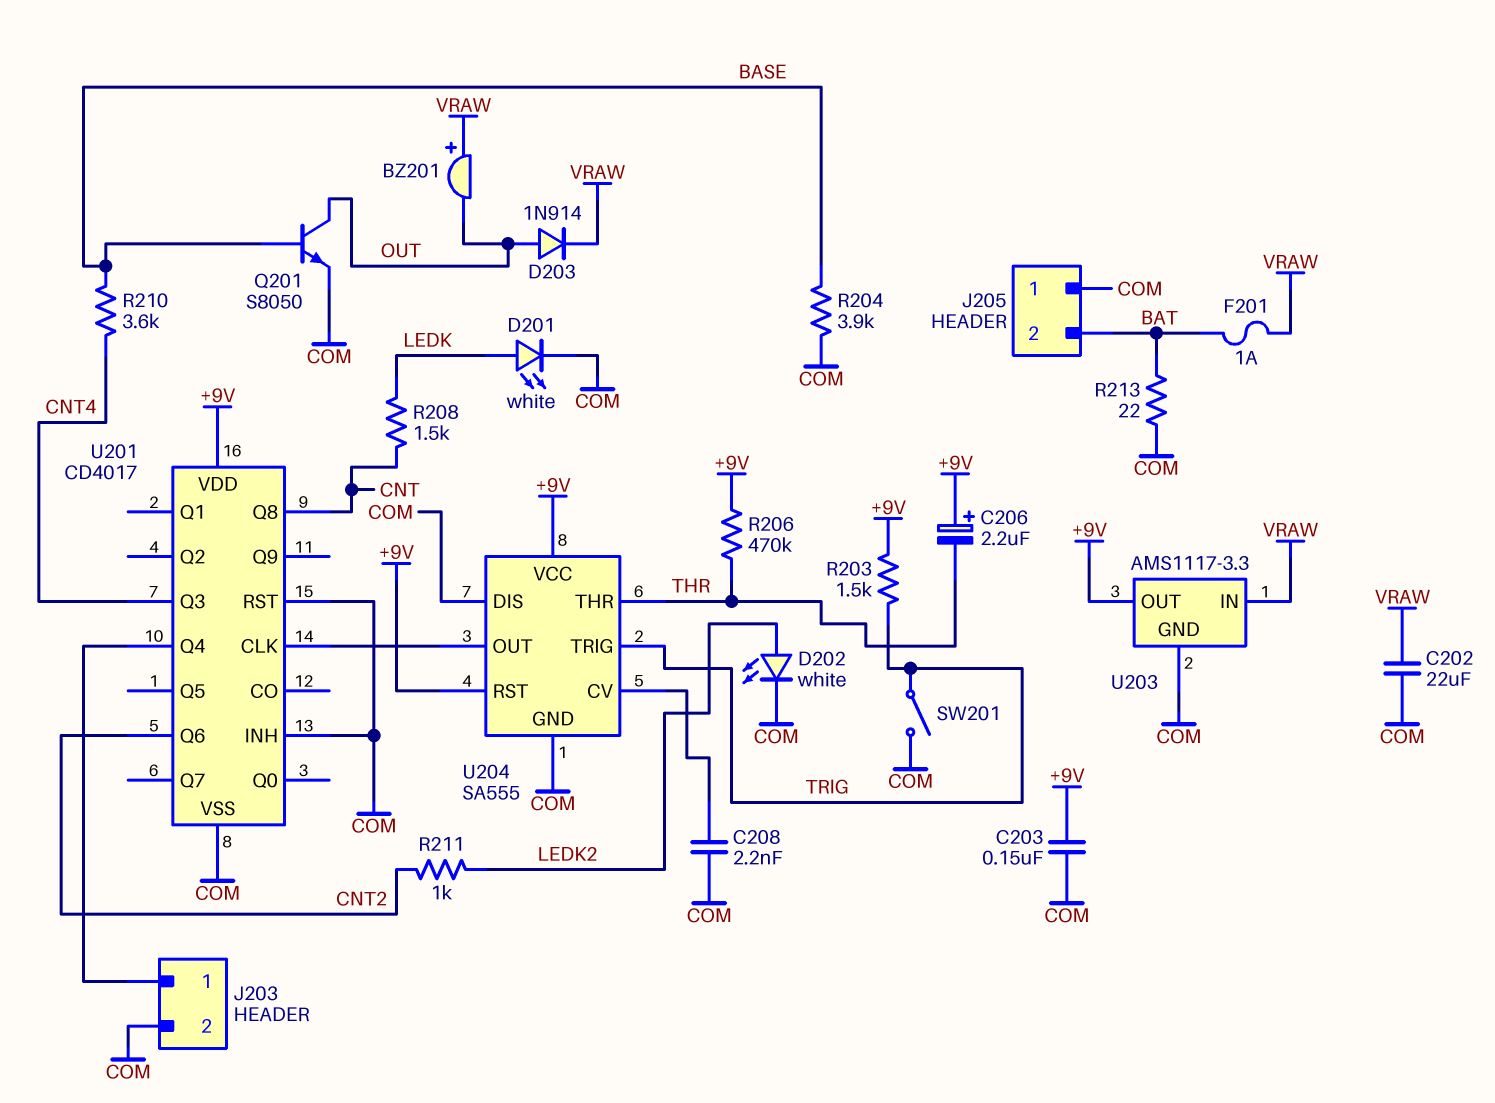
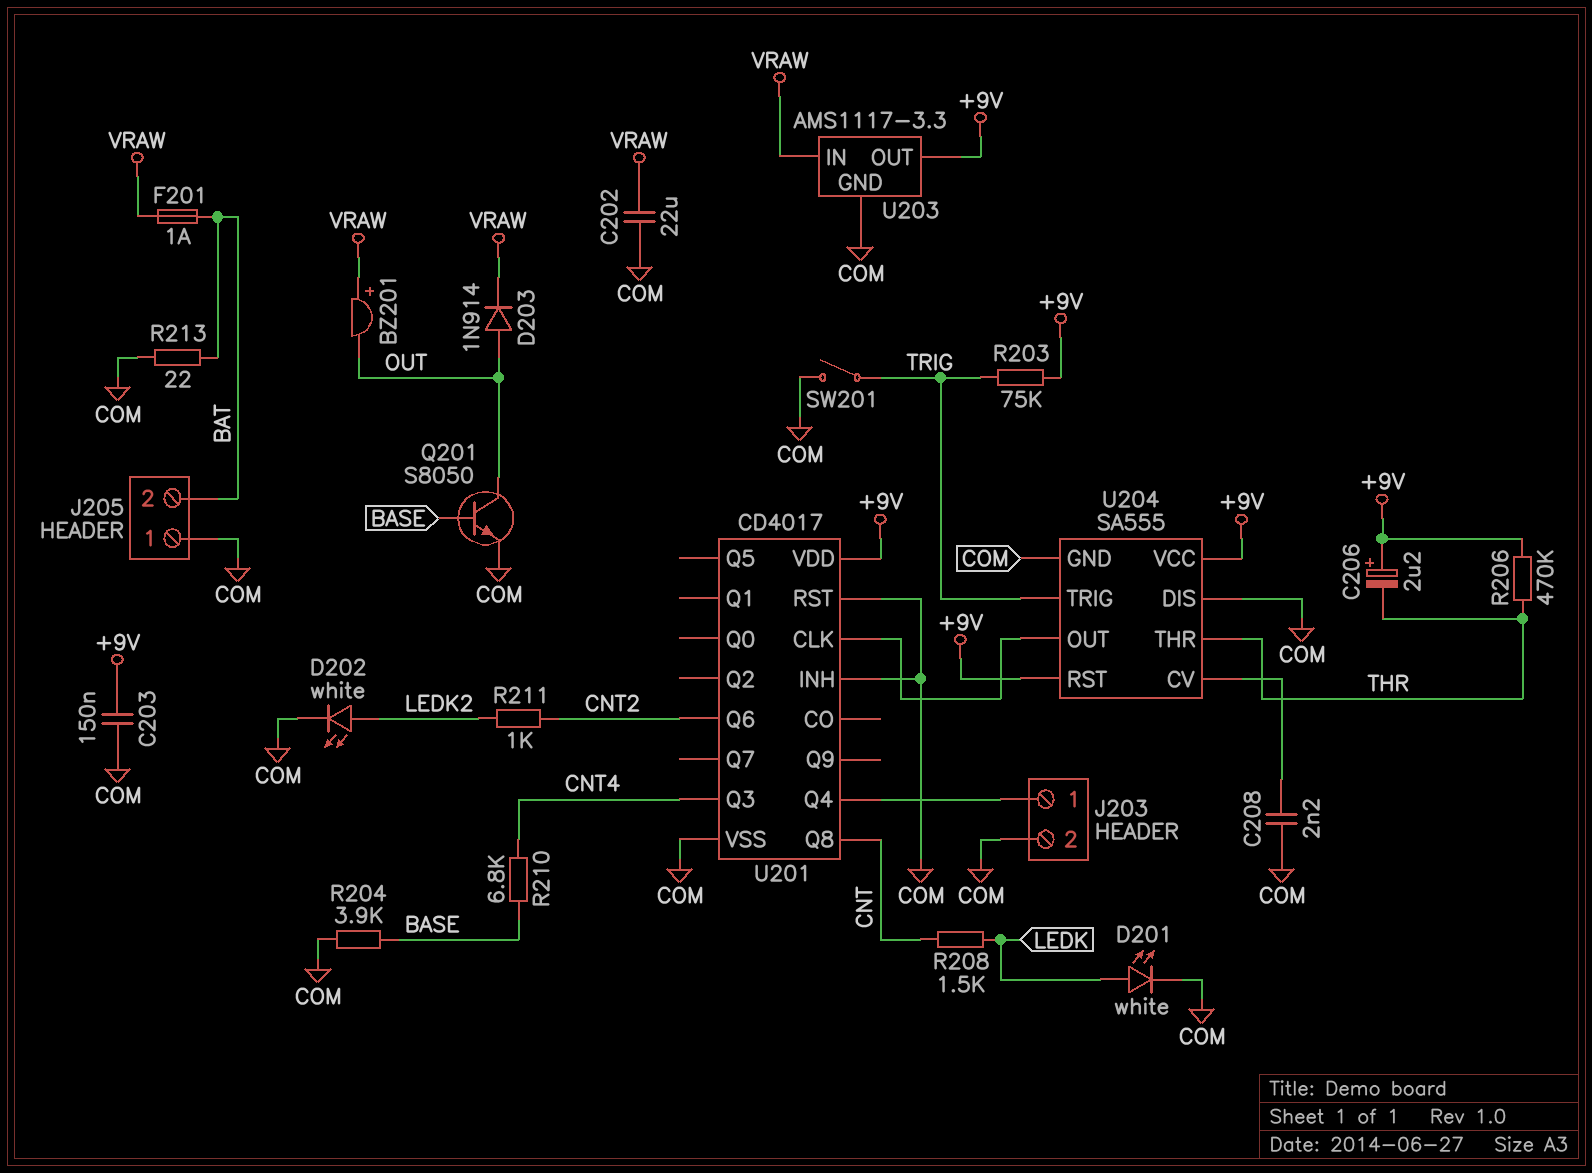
R203: 1.5k (+9V, TRIG) -> 75k (+9V, TRIG)
R210: 3.6k (BASE, CNT4) -> 6.8k (BASE, CNT4)

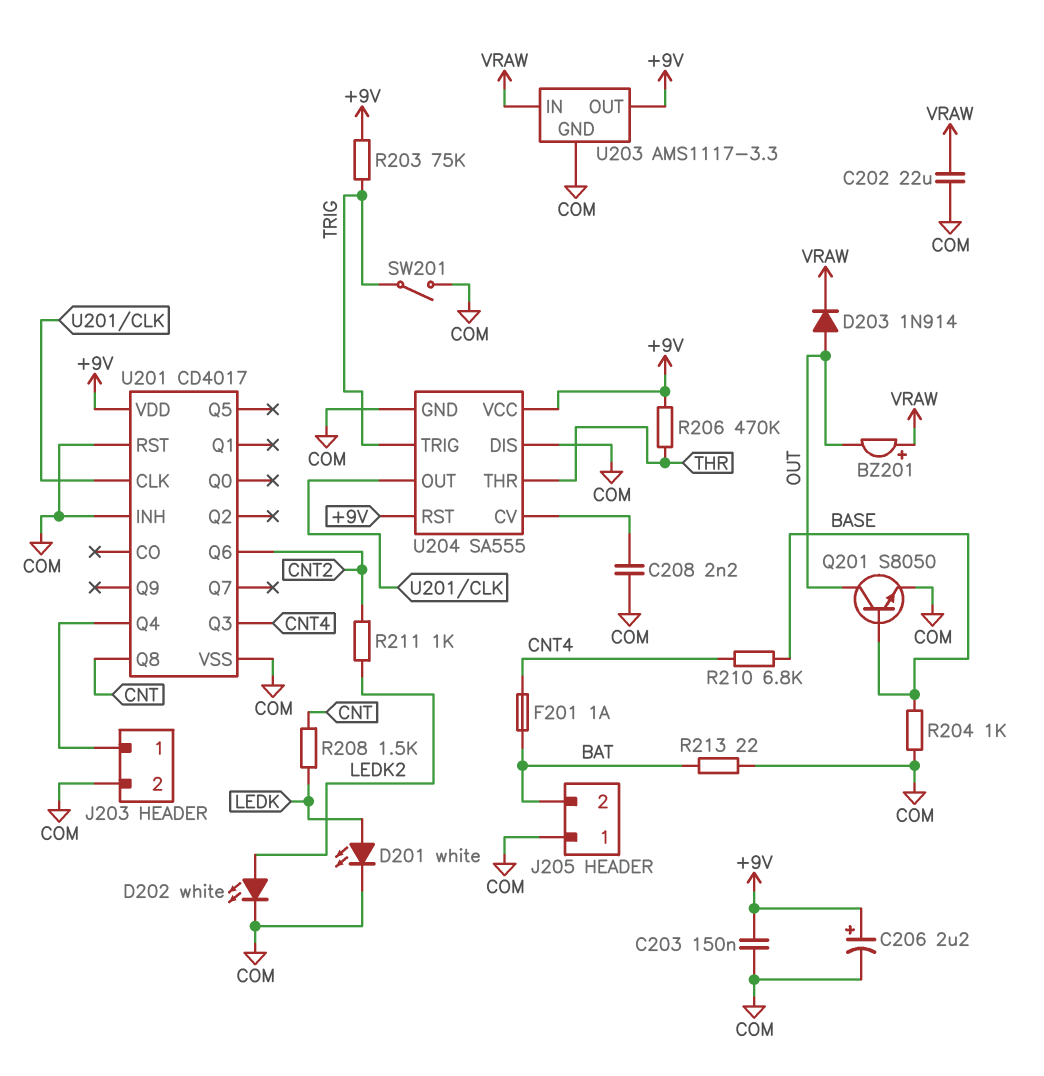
C206: 2.2uF (plus +9V, minus THR) -> 2.2uF (plus +9V, minus COM)
F201: 1A (BAT, VRAW) -> 1A (BAT, CNT4)
R204: 3.9k (BASE, COM) -> 1k (BASE, COM)

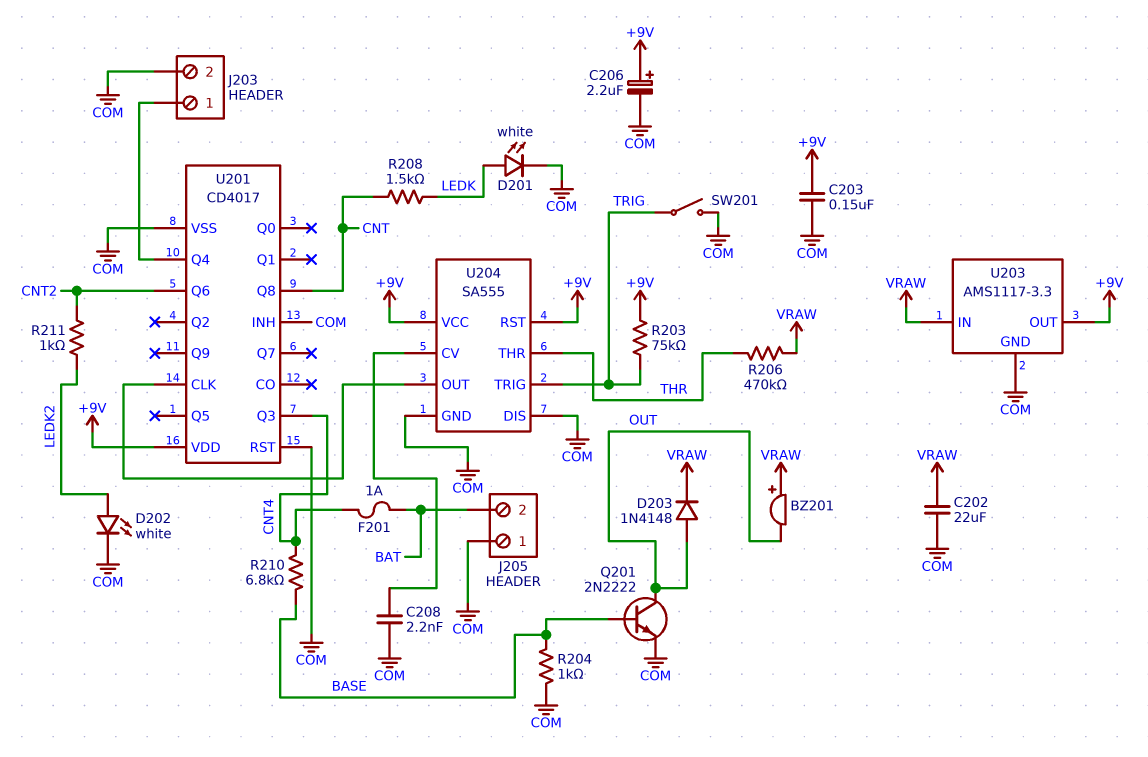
D203: diode 1N914 (A OUT, K VRAW) -> diode 1N4148 (A OUT, K VRAW)
Q201: NPN S8050 (B BASE, C OUT, E COM) -> NPN 2N2222 (B BASE, C OUT, E COM)
R206: 470k (+9V, THR) -> 470k (THR, VRAW)
R213: 22 (BAT, COM) -> none

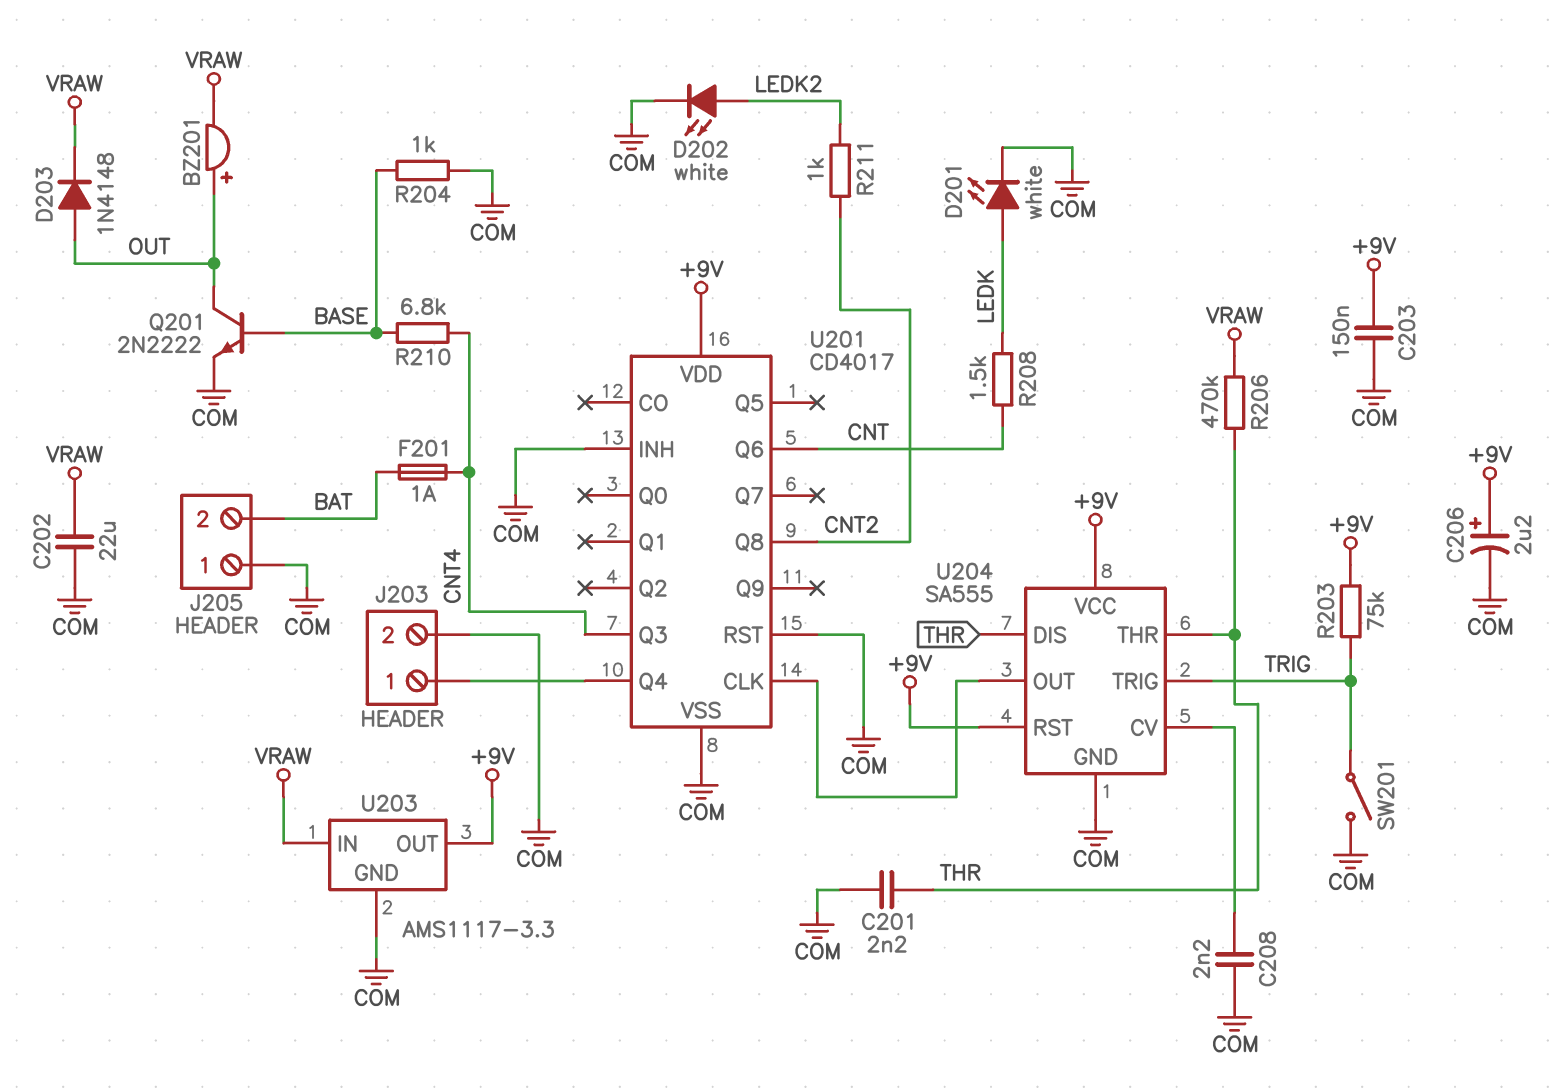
BZ201: buzzer (plus VRAW, minus OUT) -> buzzer (plus OUT, minus VRAW)
C201: none -> 2.2nF (COM, THR)
U201 pin Q6: CNT2 -> CNT
U201 pin Q8: CNT -> CNT2
U204 pin DIS: COM -> THR

